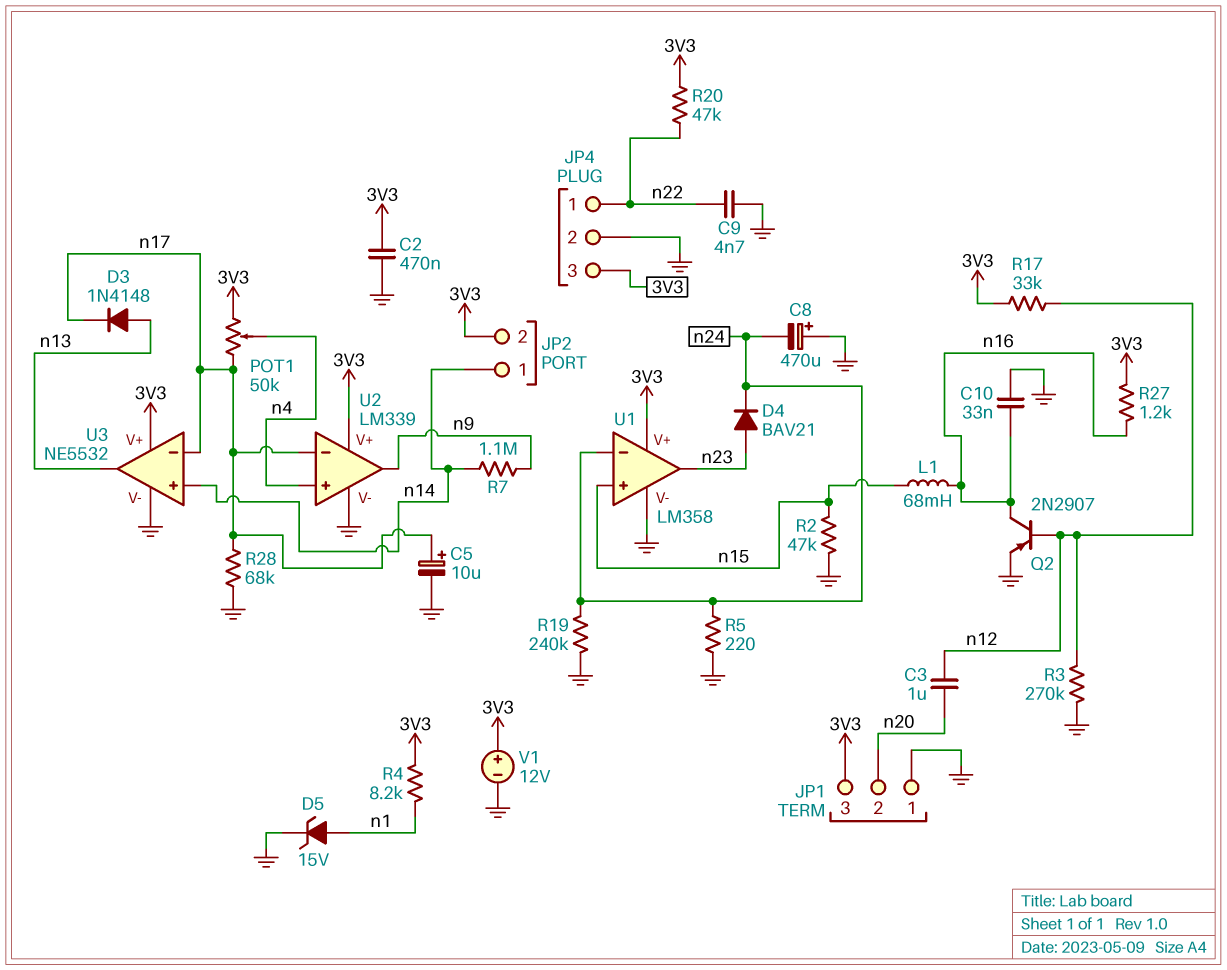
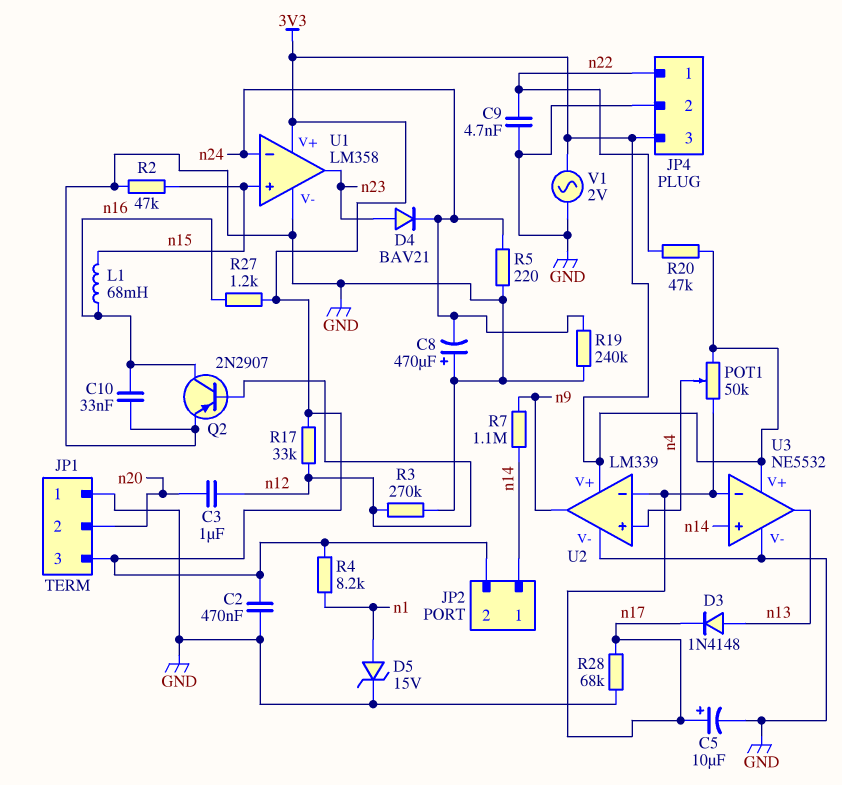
V1: 12V (plus 3V3, minus GND) -> AC 2V (3V3, GND)

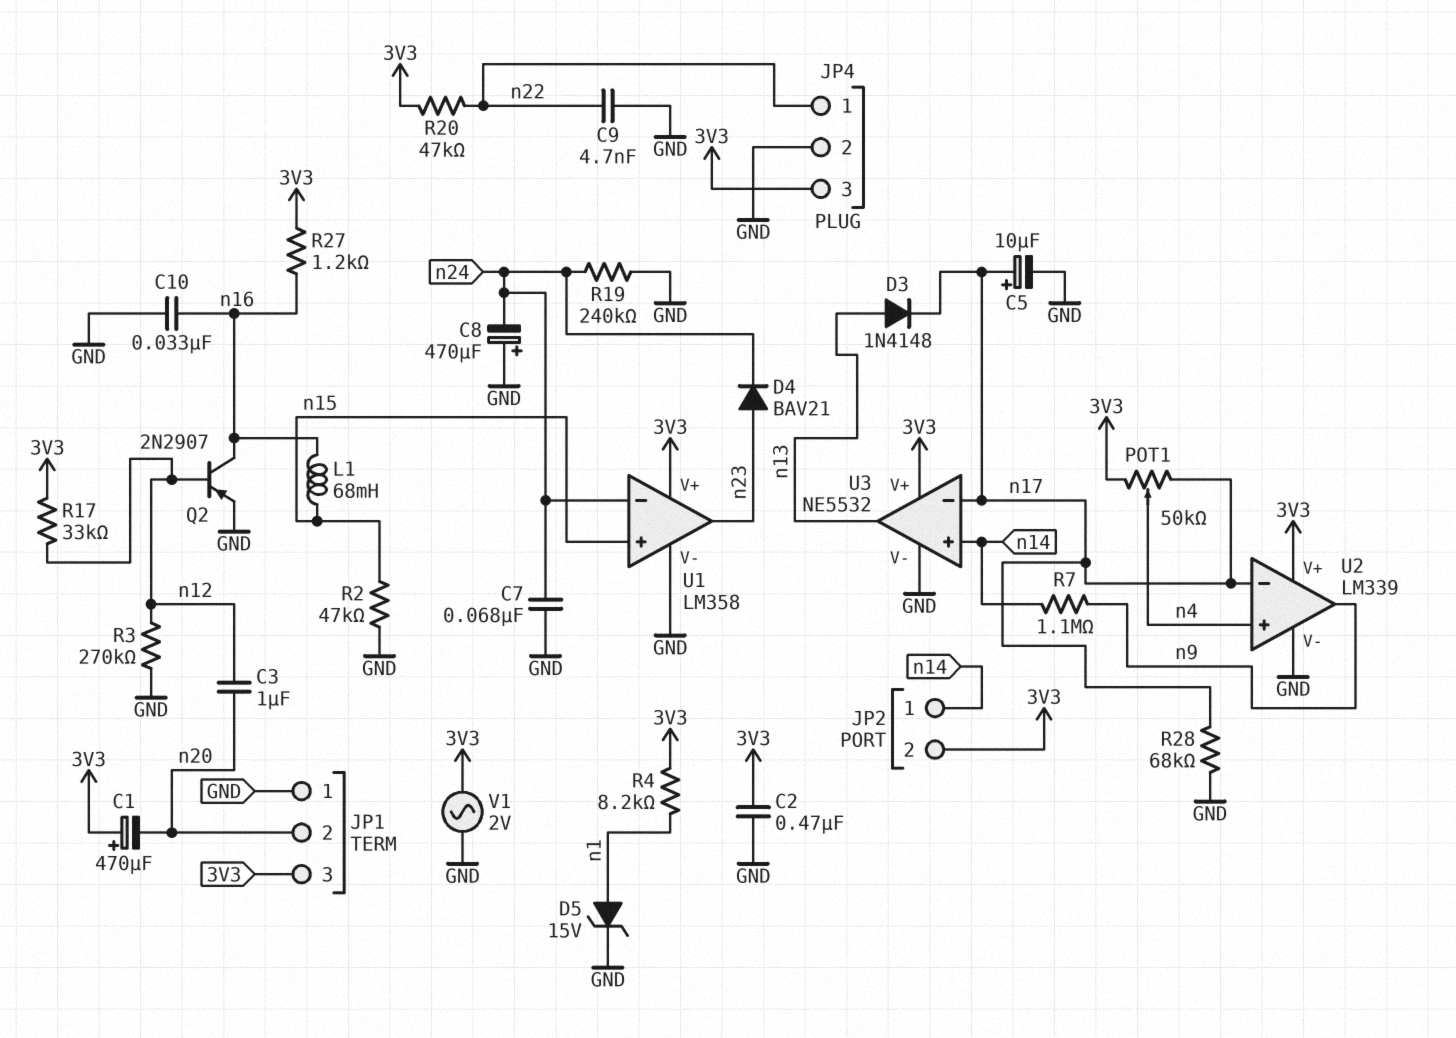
C1: none -> 470uF (plus 3V3, minus n20)
C7: none -> 68nF (GND, n24)
R5: 220 (GND, n24) -> none

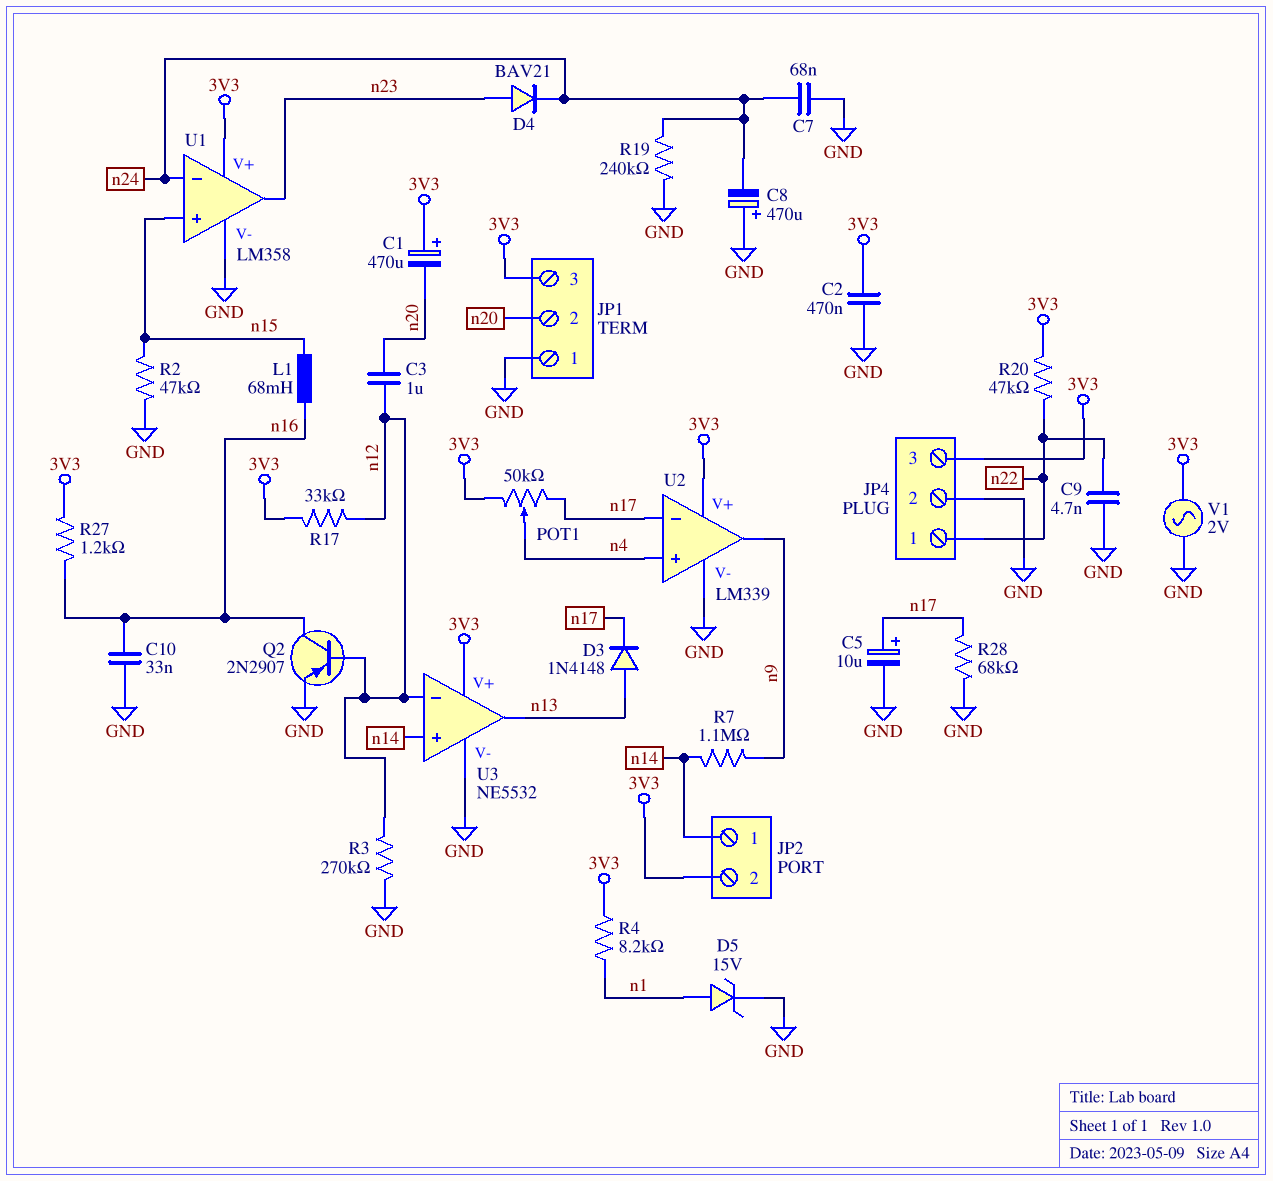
U3 pin in-: n17 -> n12

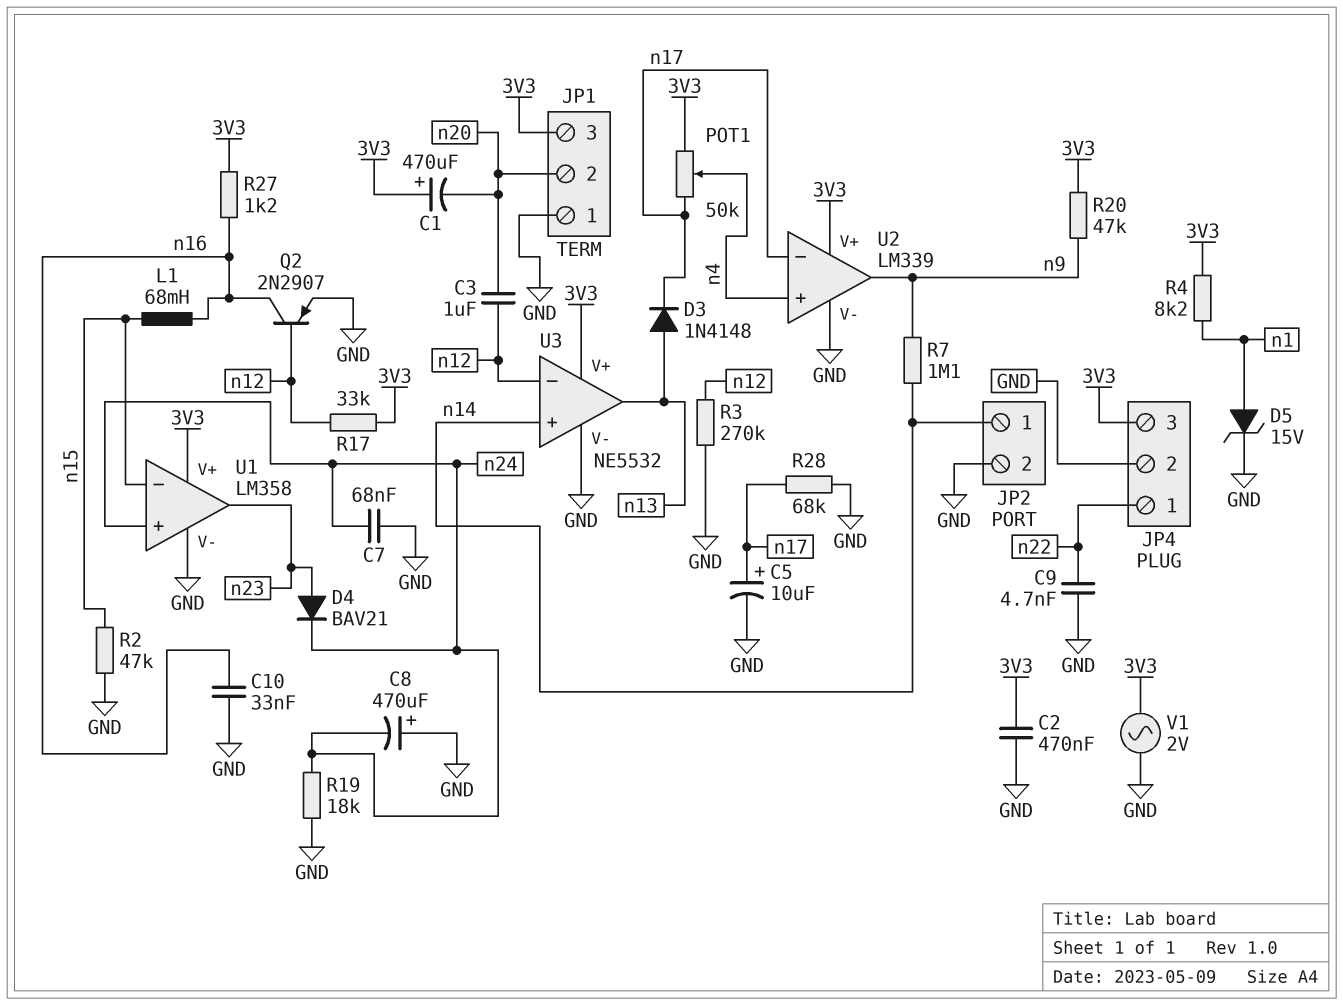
JP2 pin 2: 3V3 -> GND
R19: 240k (GND, n24) -> 18k (GND, n24)
R20: 47k (3V3, n22) -> 47k (3V3, n9)
U1 pin in+: n15 -> n24
U1 pin in-: n24 -> n15

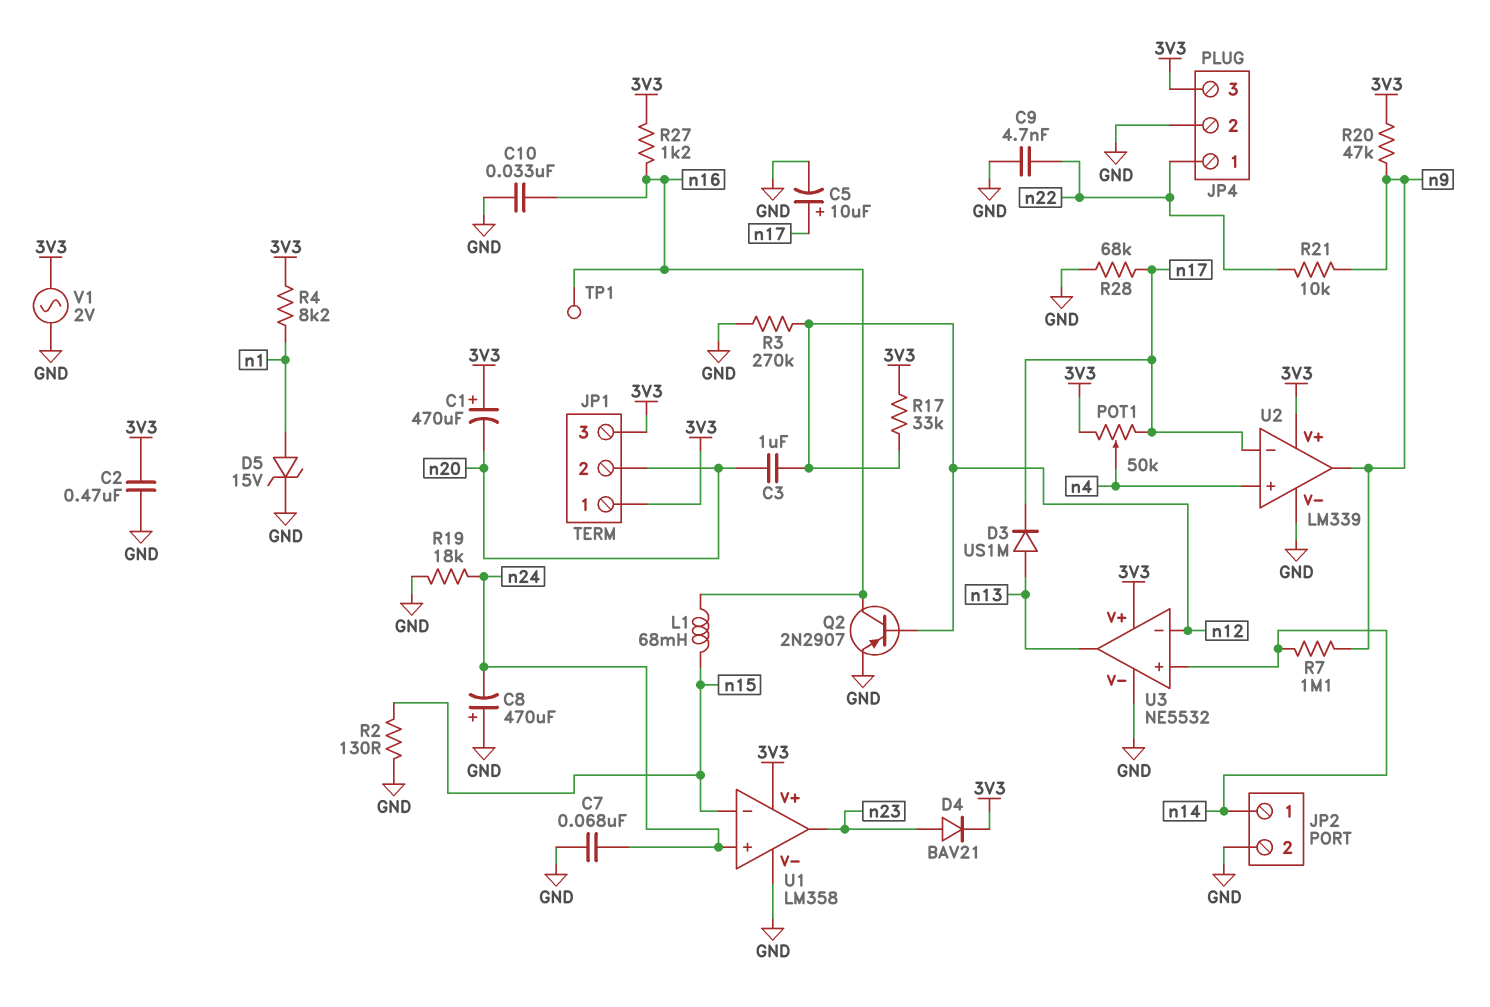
D3: diode 1N4148 (A n13, K n17) -> diode US1M (A n13, K n17)
D4: diode BAV21 (A n23, K n24) -> diode BAV21 (A n23, K 3V3)
JP1 pin 1: GND -> 3V3
R2: 47k (GND, n15) -> 130 (GND, n15)
R21: none -> 10k (n9, n22)
TP1: none -> test point (n16)

